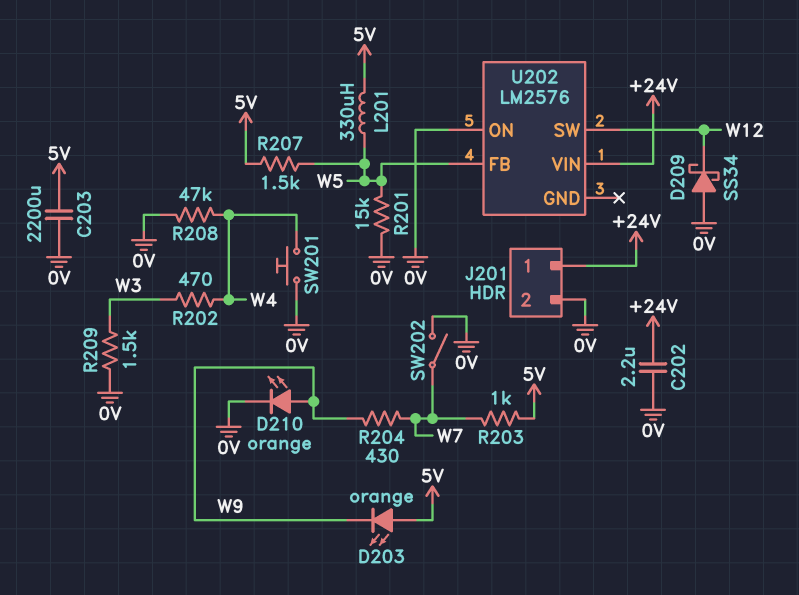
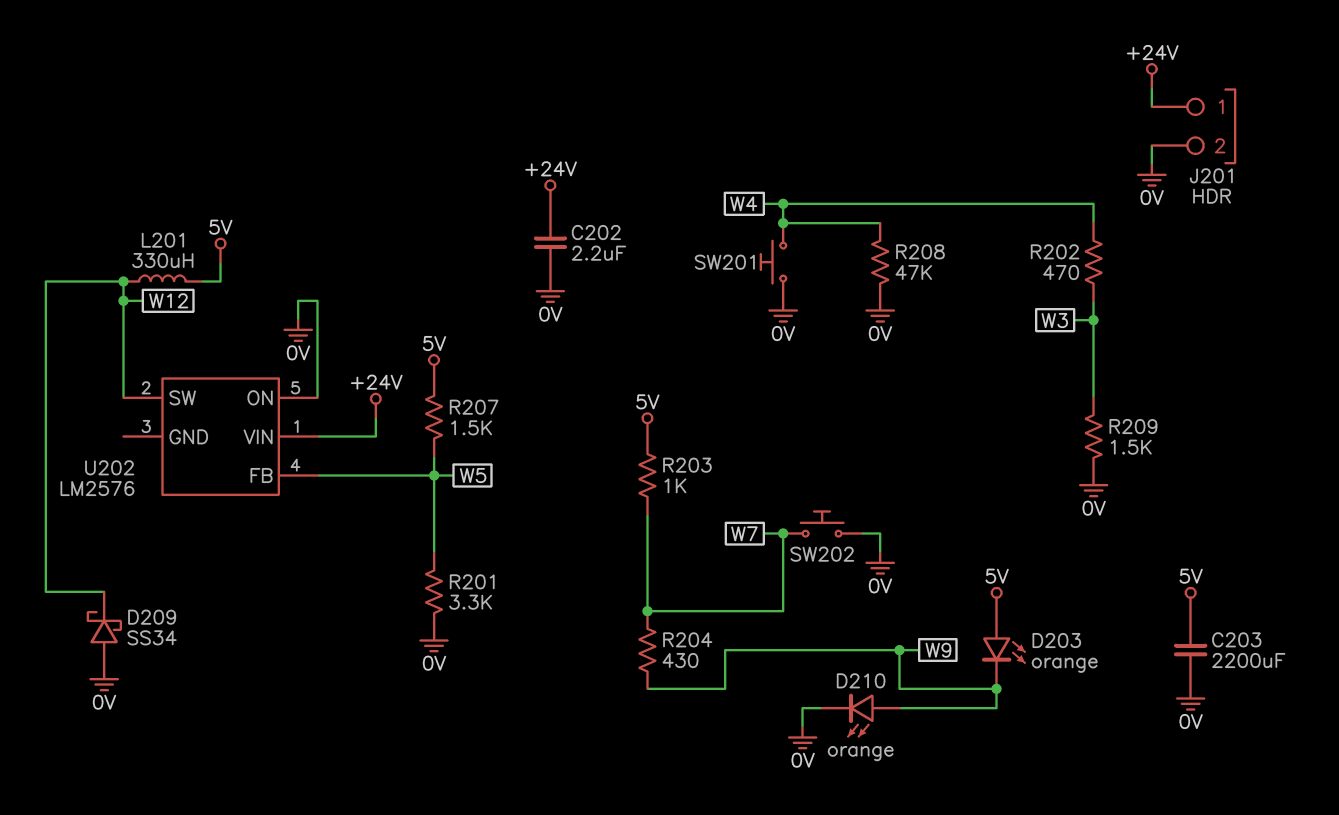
L201: 330uH (5V, W5) -> 330uH (5V, W12)
R201: 15k (0V, W5) -> 3.3k (0V, W5)
SW202: switch (0V, W7) -> button (0V, W7)

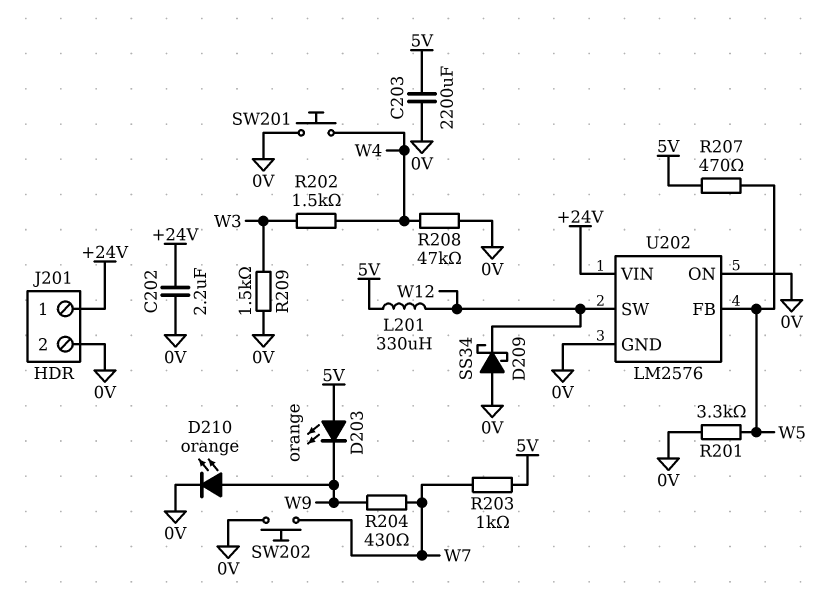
R202: 470 (W3, W4) -> 1.5k (W3, W4)
R207: 1.5k (5V, W5) -> 470 (5V, W5)
U202 pin GND: none -> 0V

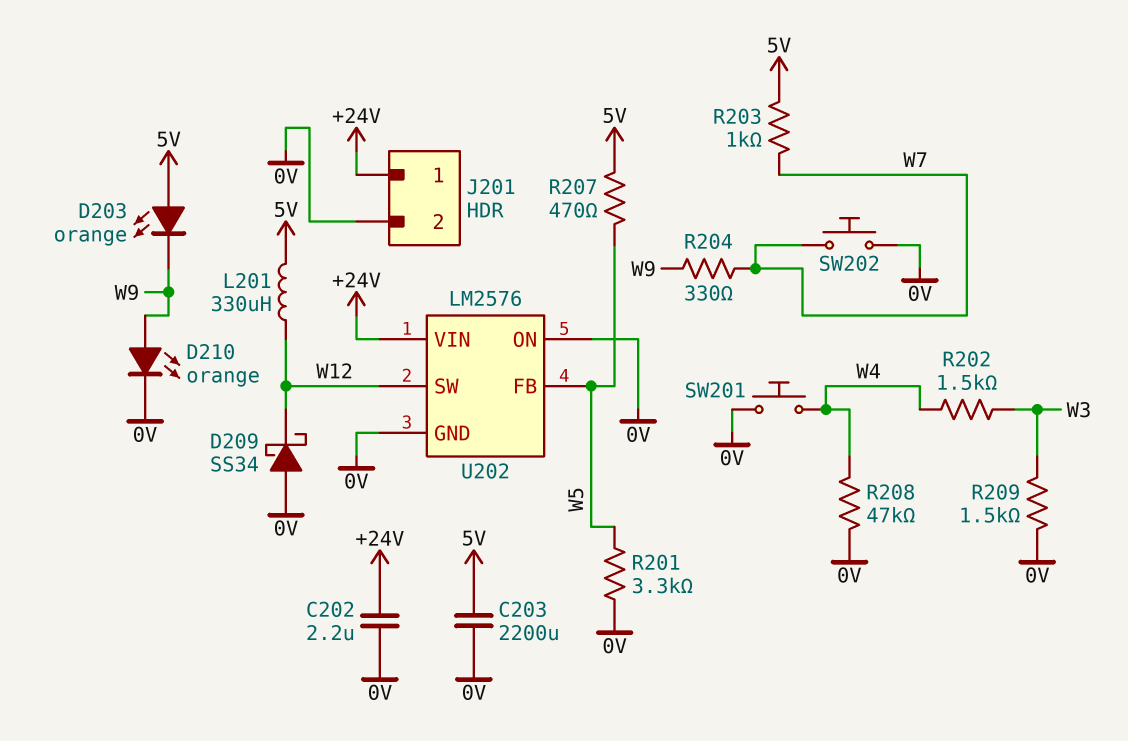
R204: 430 (W7, W9) -> 330 (W7, W9)

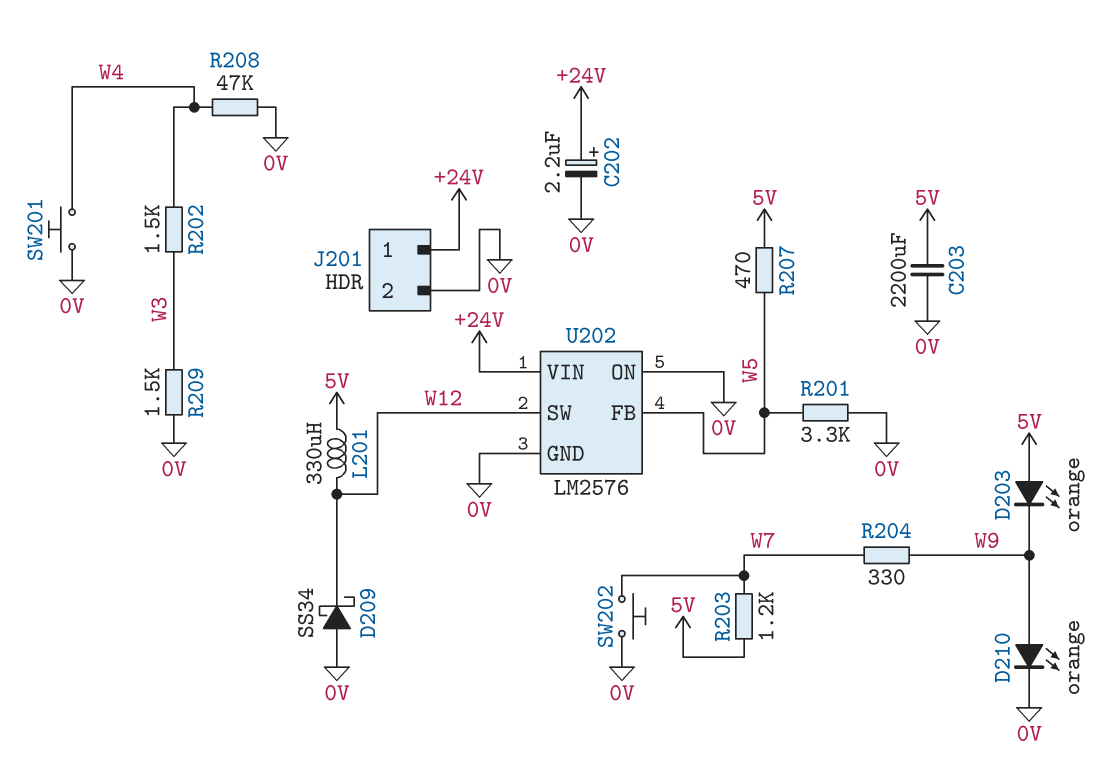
C202: 2.2uF (+24V, 0V) -> 2.2uF (plus +24V, minus 0V)
R203: 1k (5V, W7) -> 1.2k (5V, W7)

